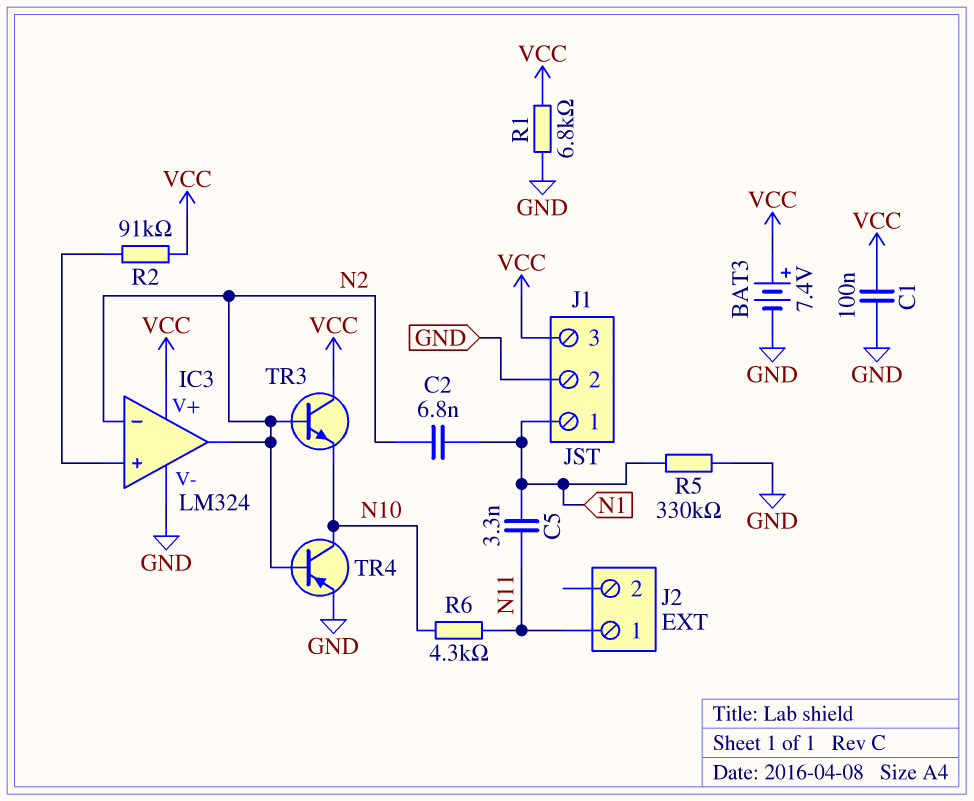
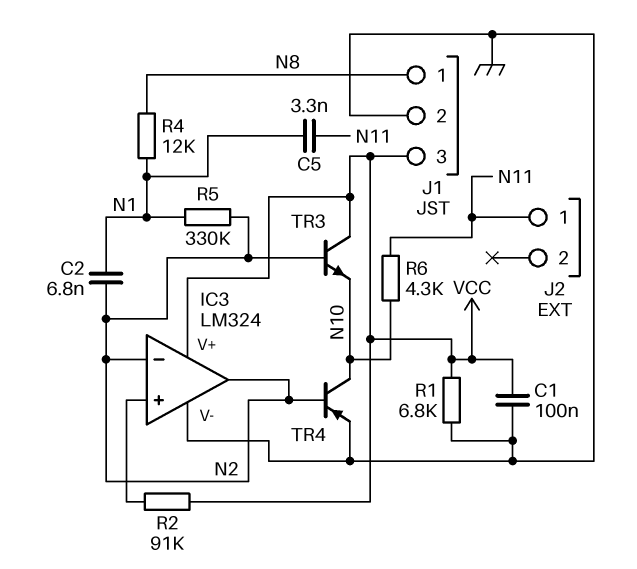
BAT3: 7.4V (plus VCC, minus GND) -> none
J1 pin 1: N1 -> N8
R4: none -> 12k (N1, N8)
R5: 330k (GND, N1) -> 330k (N1, N2)

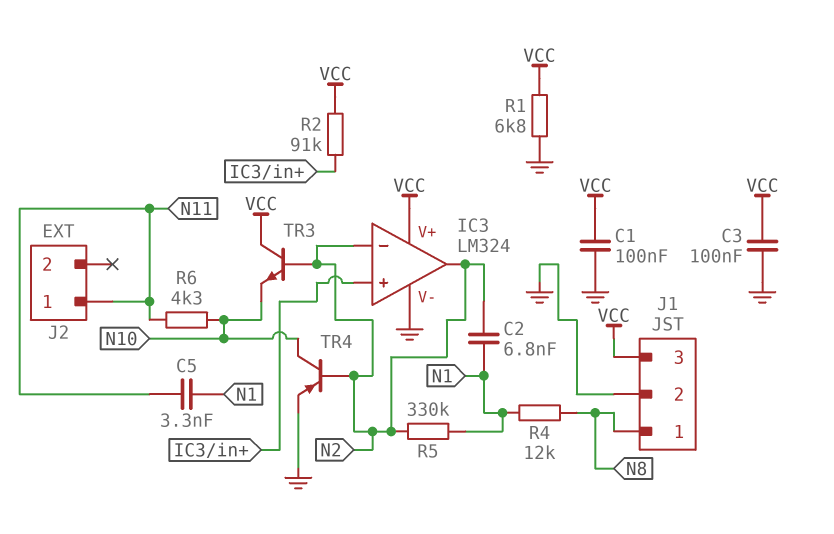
C3: none -> 100nF (GND, VCC)

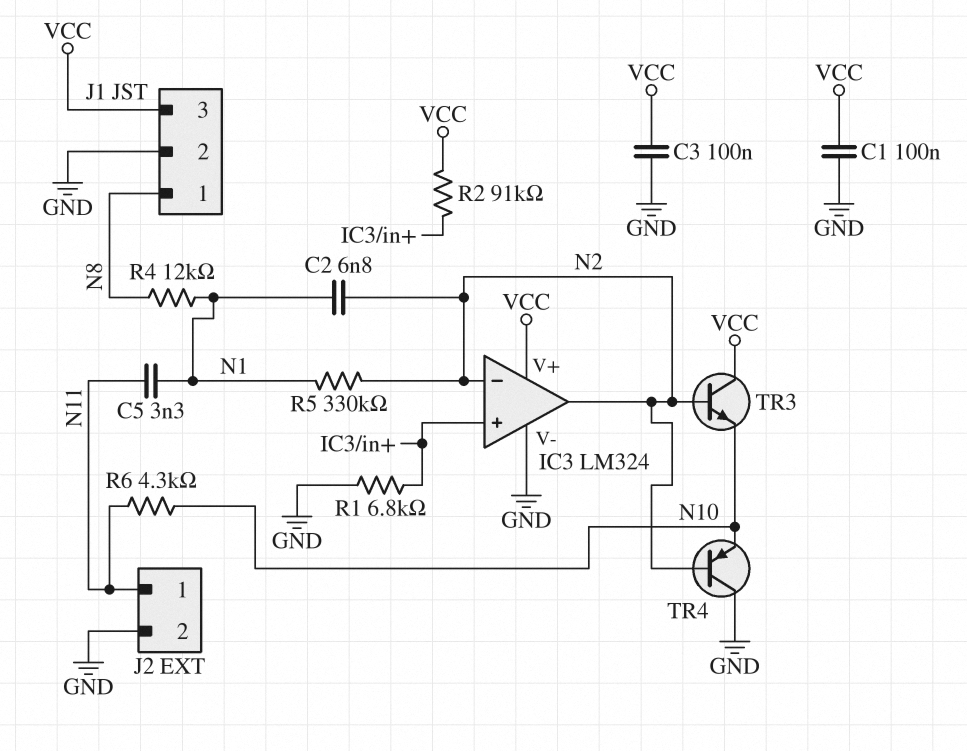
J2 pin 2: none -> GND
R1: 6.8k (GND, VCC) -> 6.8k (GND, IC3/in+)
TR4: PNP (B N2, C N10, E GND) -> PNP (B N2, C GND, E N10)

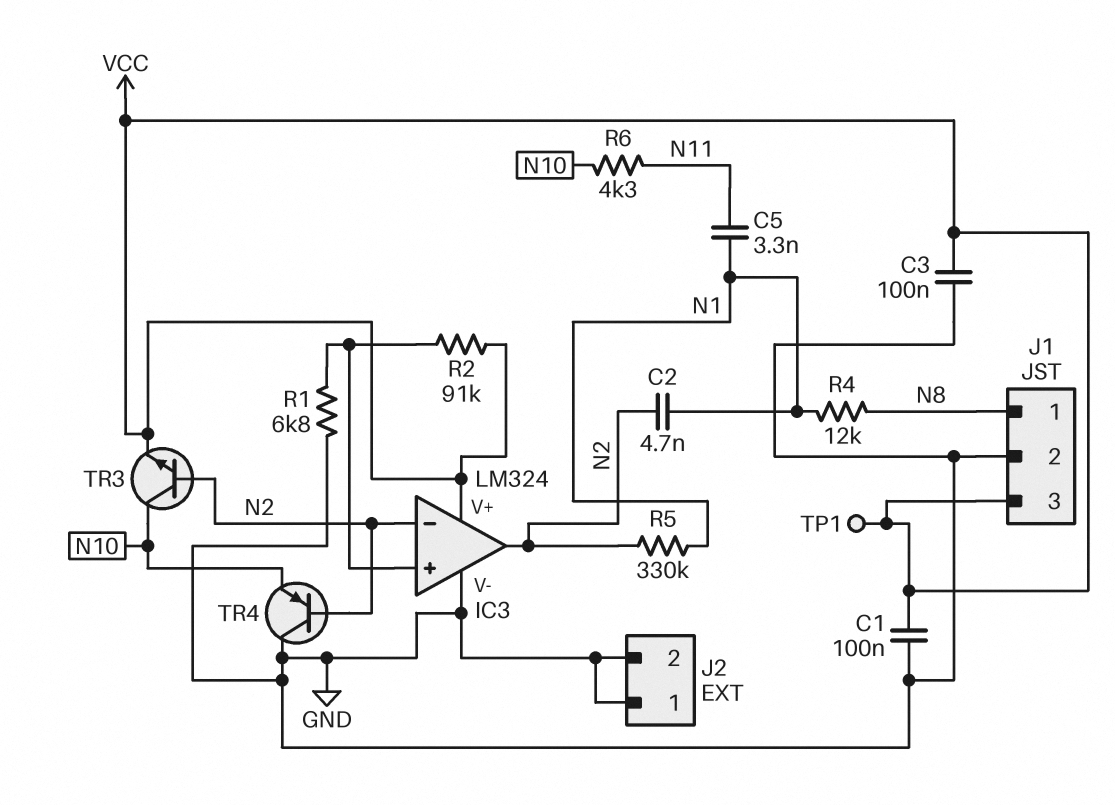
C2: 6.8nF (N1, N2) -> 4.7nF (N1, N2)
J2 pin 1: N11 -> GND
TP1: none -> test point (VCC)
TR3: NPN (B N2, C VCC, E N10) -> NPN (B N2, C N10, E VCC)

